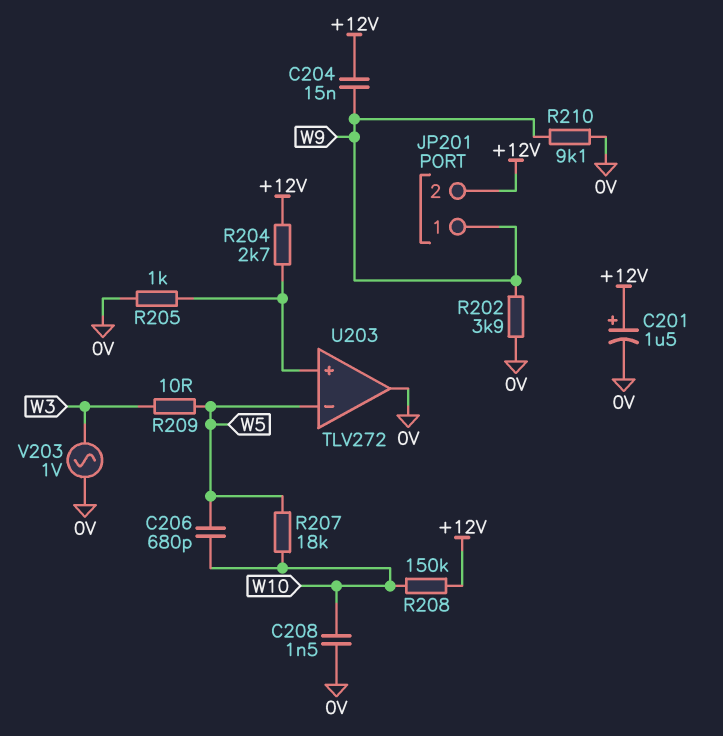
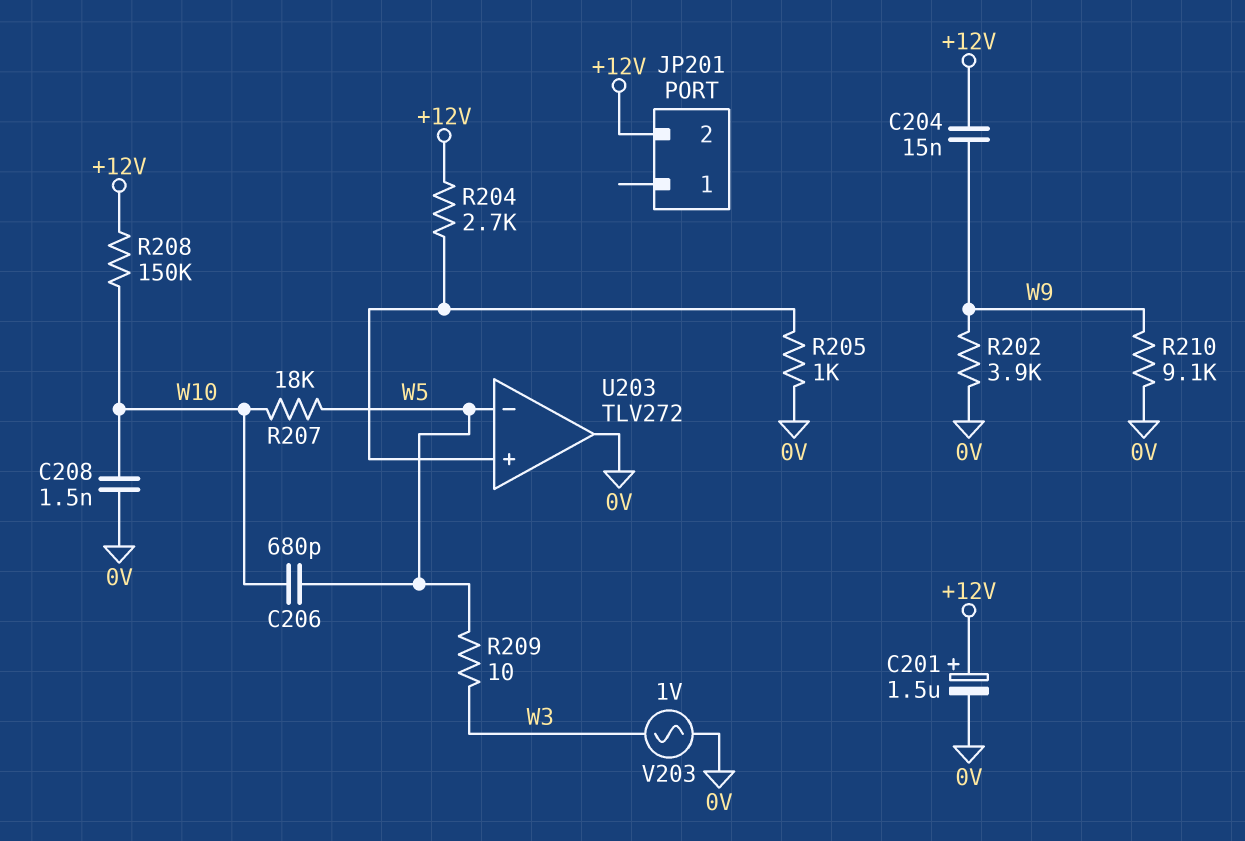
JP201 pin 1: W9 -> none

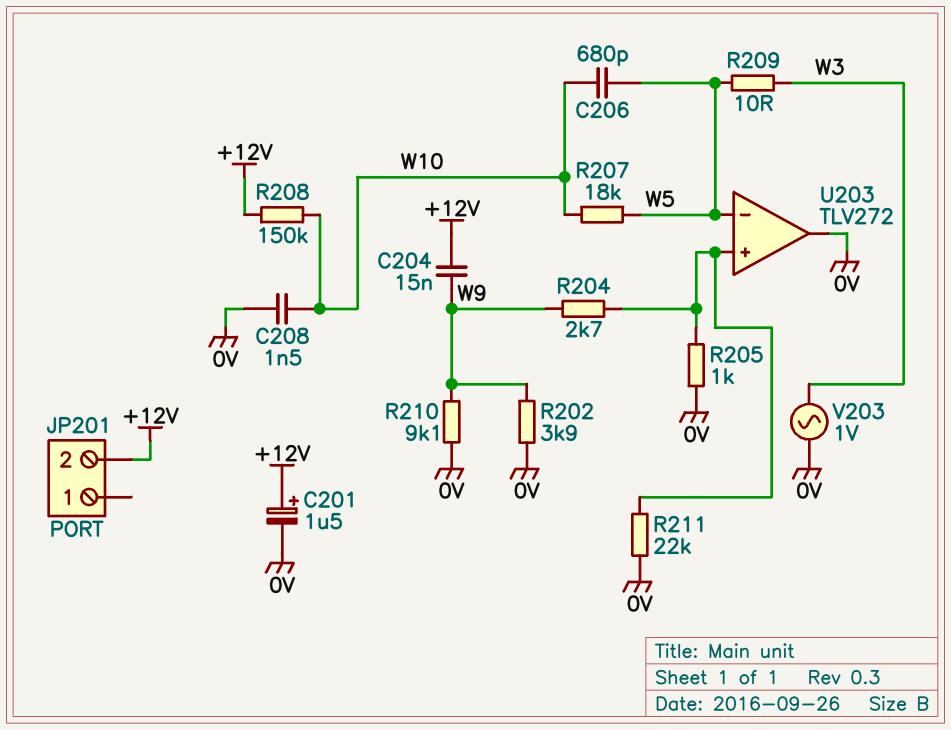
R204: 2.7k (+12V, U203/in+) -> 2.7k (U203/in+, W9)
R211: none -> 22k (0V, U203/in+)

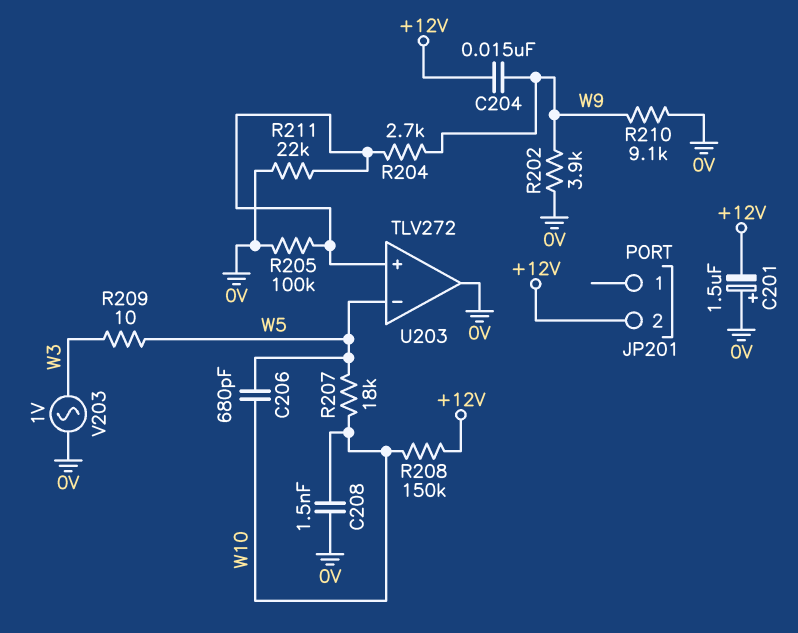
C201: 1.5uF (plus +12V, minus 0V) -> 1.5uF (plus 0V, minus +12V)
R205: 1k (0V, U203/in+) -> 100k (0V, U203/in+)

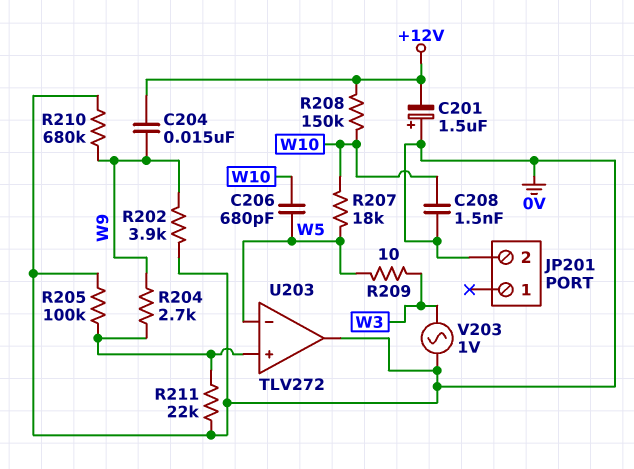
JP201 pin 2: +12V -> 0V
R210: 9.1k (0V, W9) -> 680k (0V, W9)

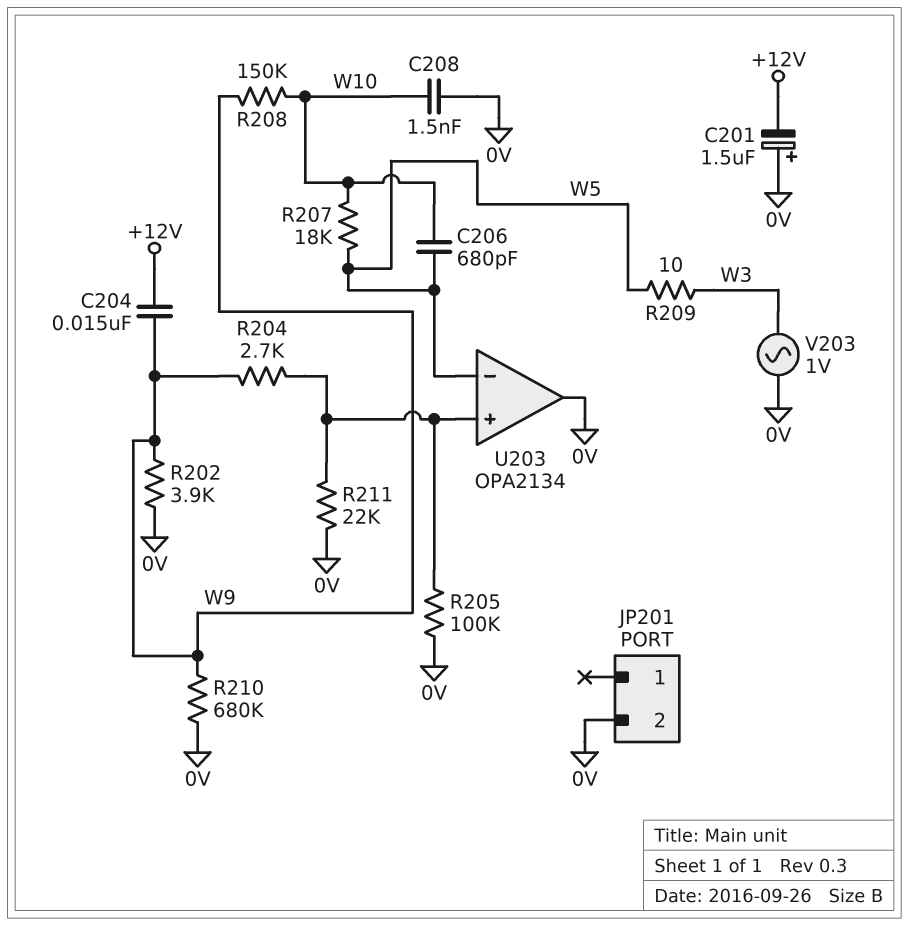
R208: 150k (+12V, W10) -> 150k (W9, W10)
U203: TLV272 -> OPA2134

